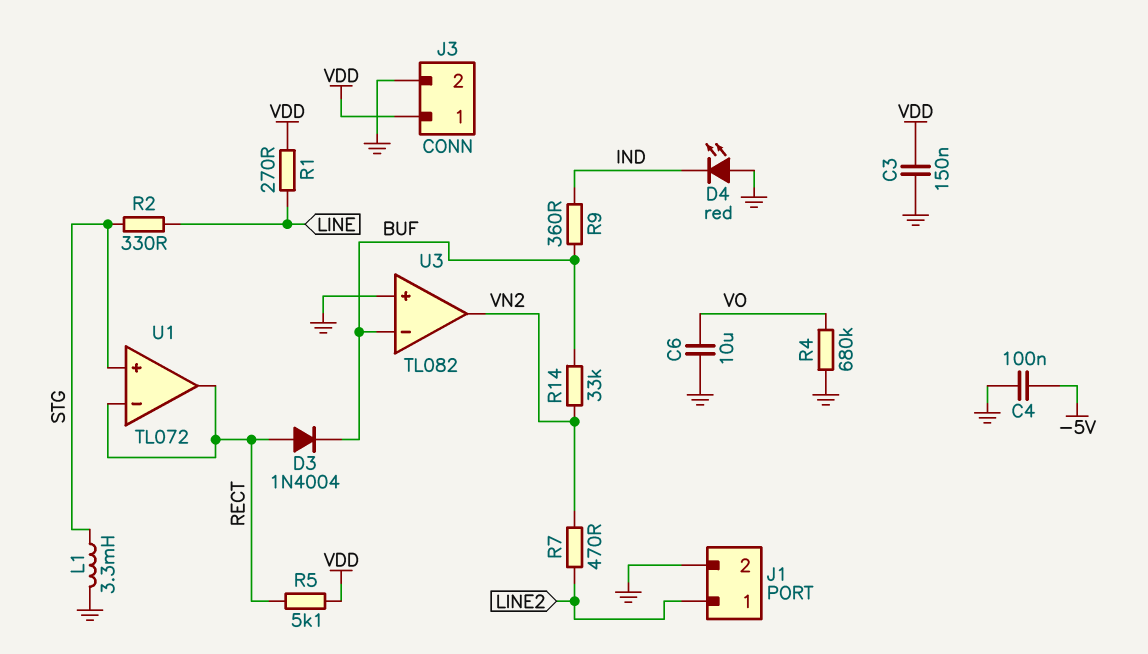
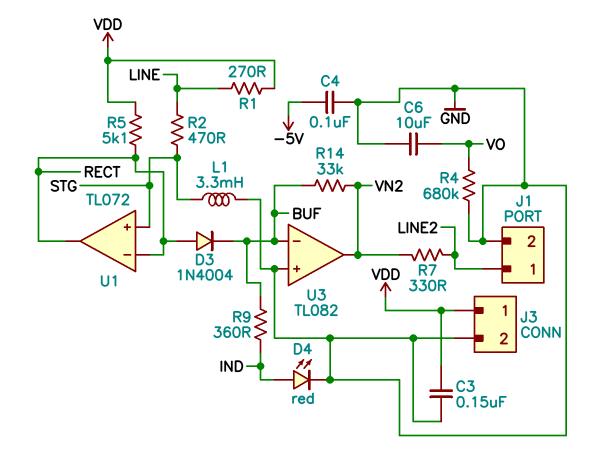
D4: LED red (A GND, K IND) -> LED red (A IND, K GND)
R2: 330 (LINE, STG) -> 470 (LINE, STG)
R7: 470 (LINE2, VN2) -> 330 (LINE2, VN2)

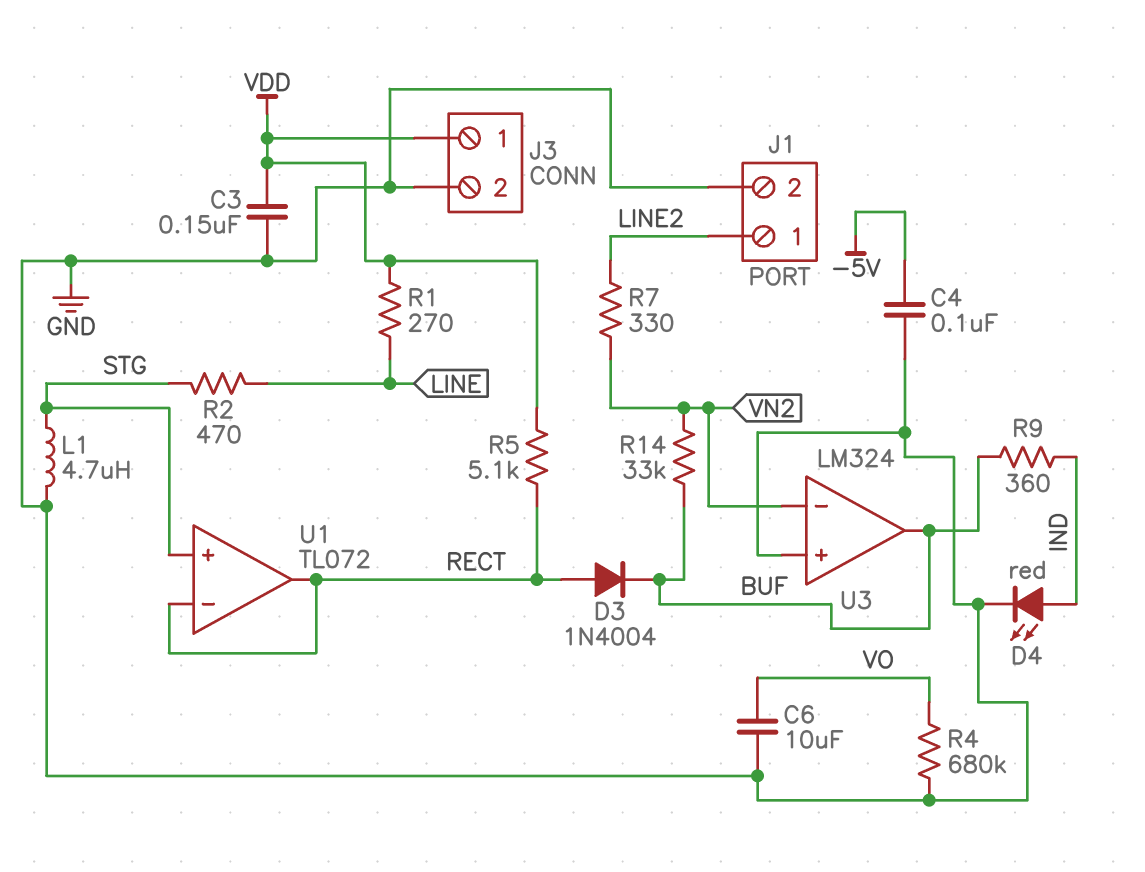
L1: 3.3mH (GND, STG) -> 4.7uH (GND, STG)
U3: TL082 -> LM324
U3 pin in-: BUF -> VN2
U3 pin out: VN2 -> BUF

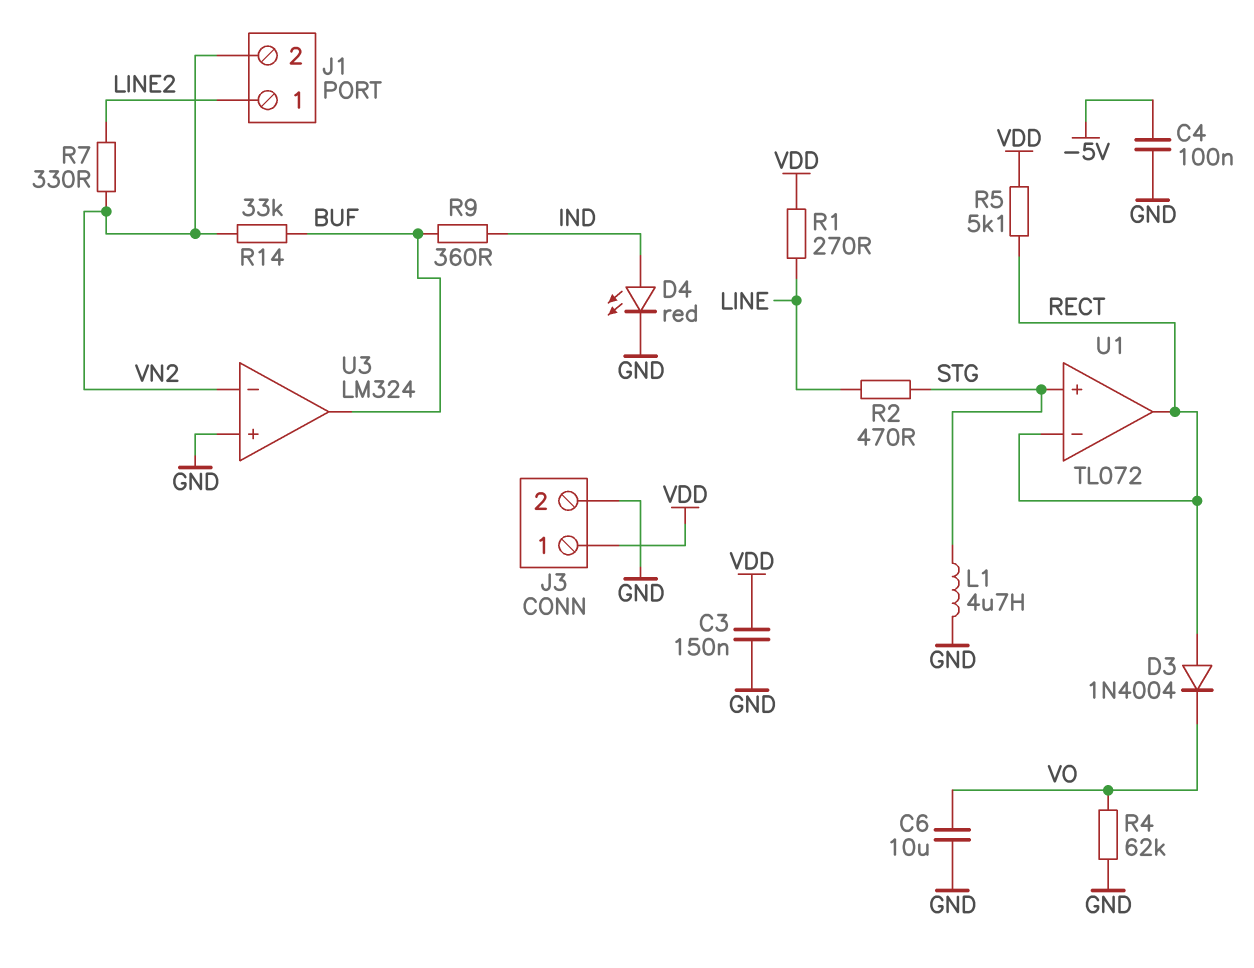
D3: diode 1N4004 (A RECT, K BUF) -> diode 1N4004 (A RECT, K VO)
J1 pin 2: GND -> VN2
R4: 680k (GND, VO) -> 62k (GND, VO)

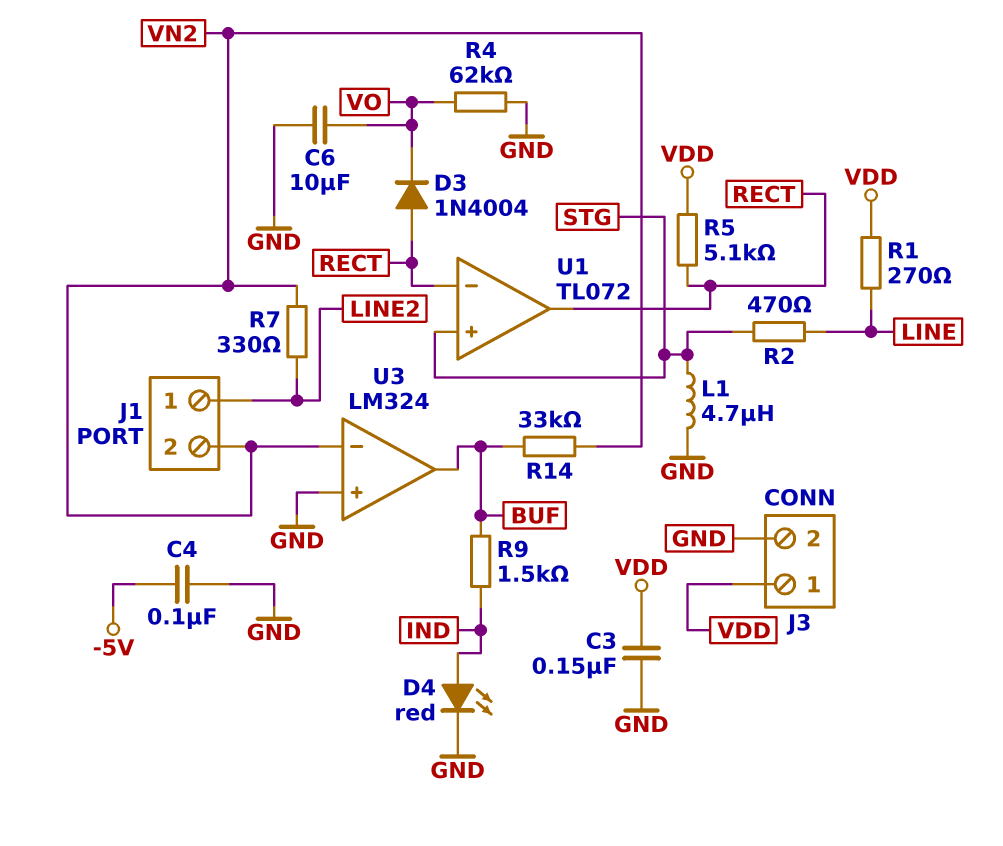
R9: 360 (BUF, IND) -> 1.5k (BUF, IND)

